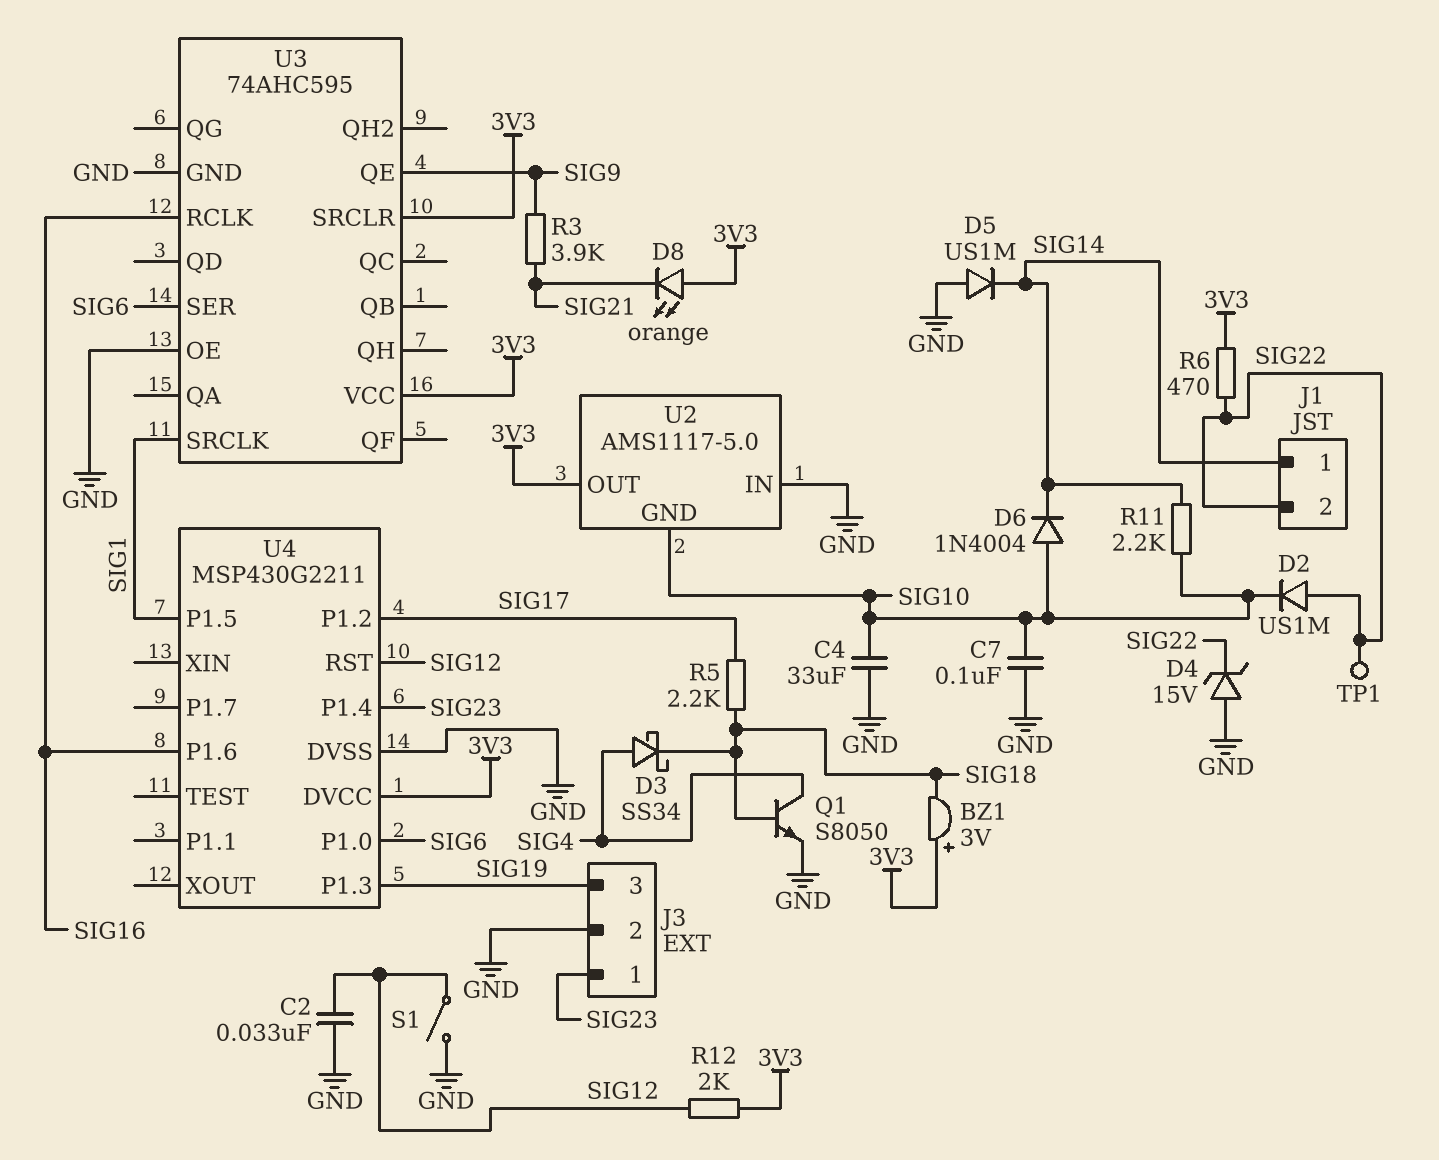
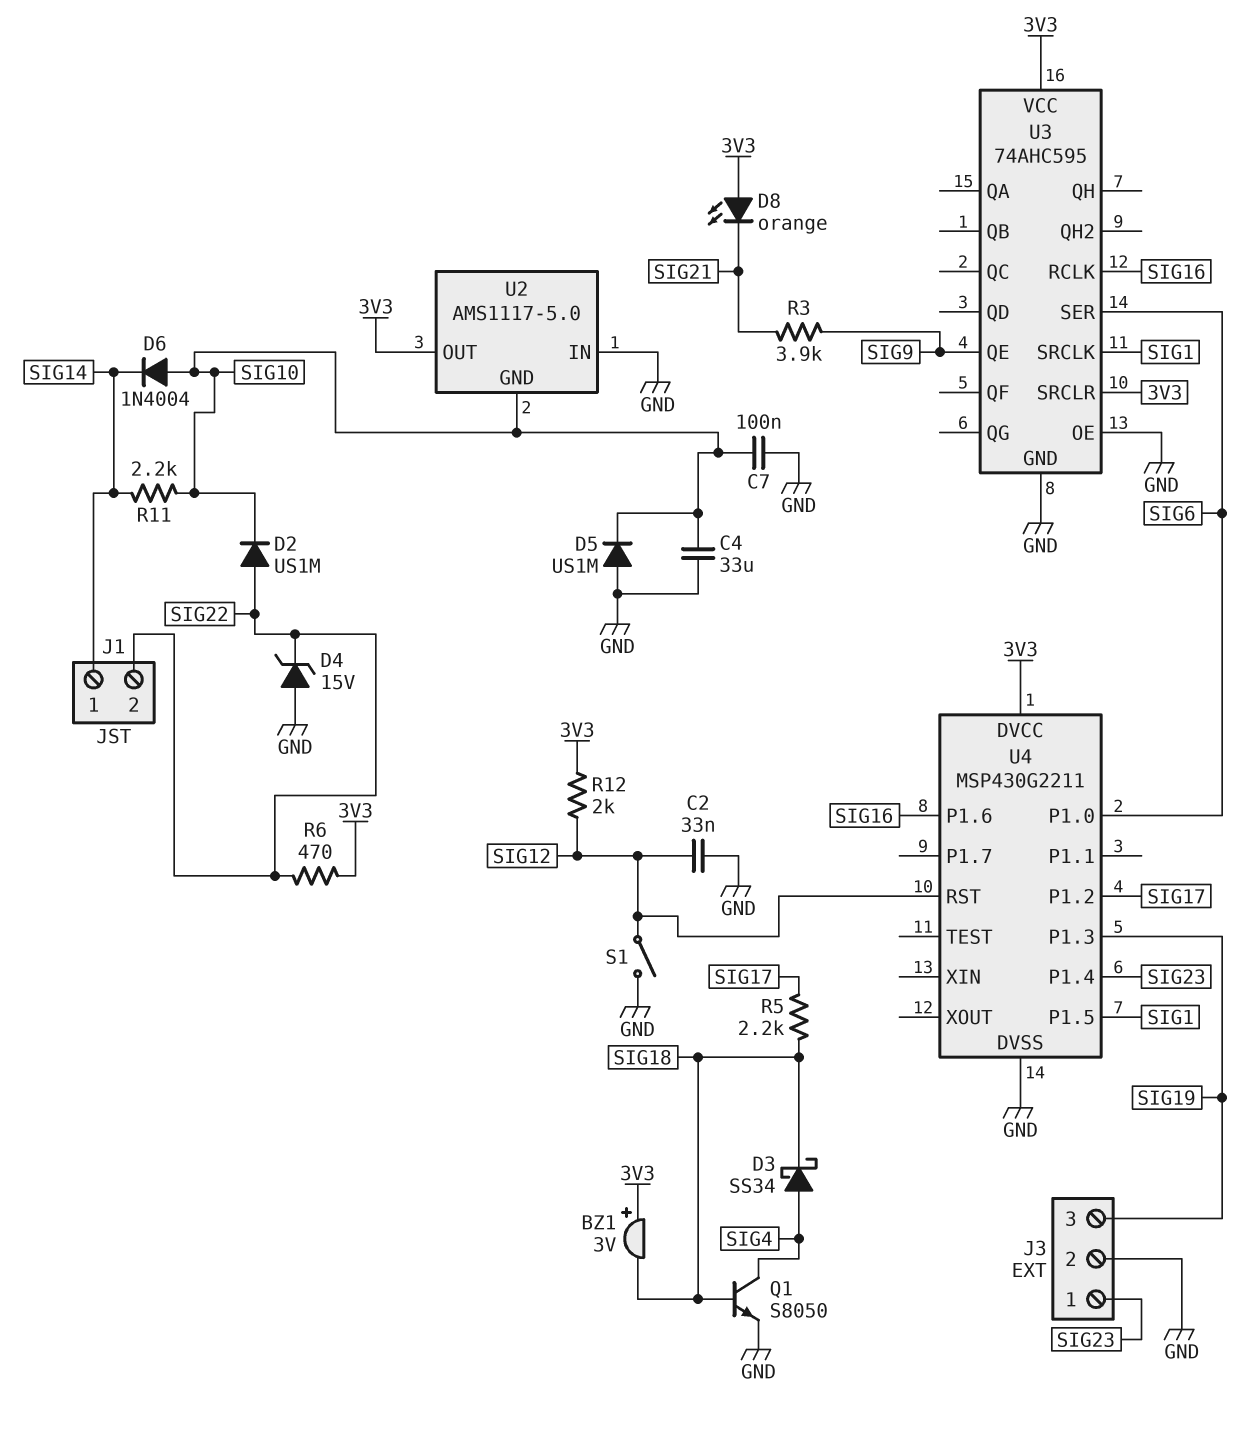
D5: diode US1M (A GND, K SIG14) -> diode US1M (A GND, K SIG10)
TP1: test point (SIG22) -> none

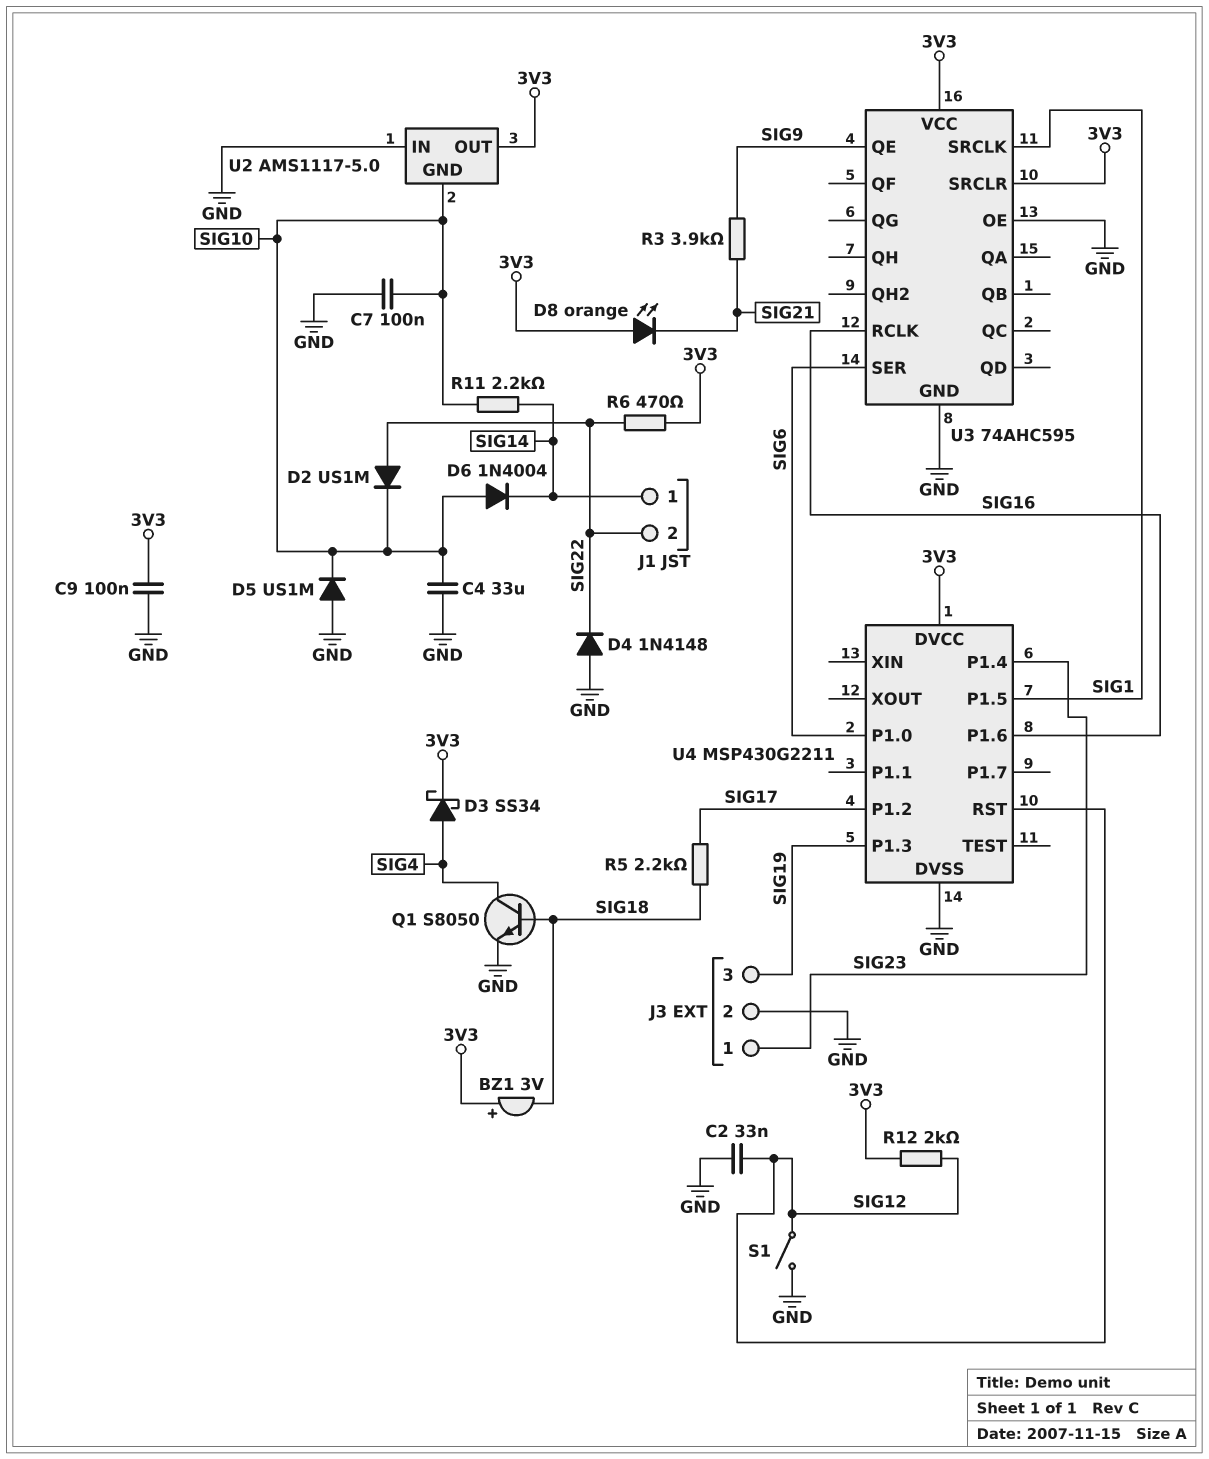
C9: none -> 100nF (3V3, GND)
D3: schottky SS34 (A SIG4, K SIG18) -> schottky SS34 (A SIG4, K 3V3)
D4: zener 15V (A GND, K SIG22) -> diode 1N4148 (A GND, K SIG22)

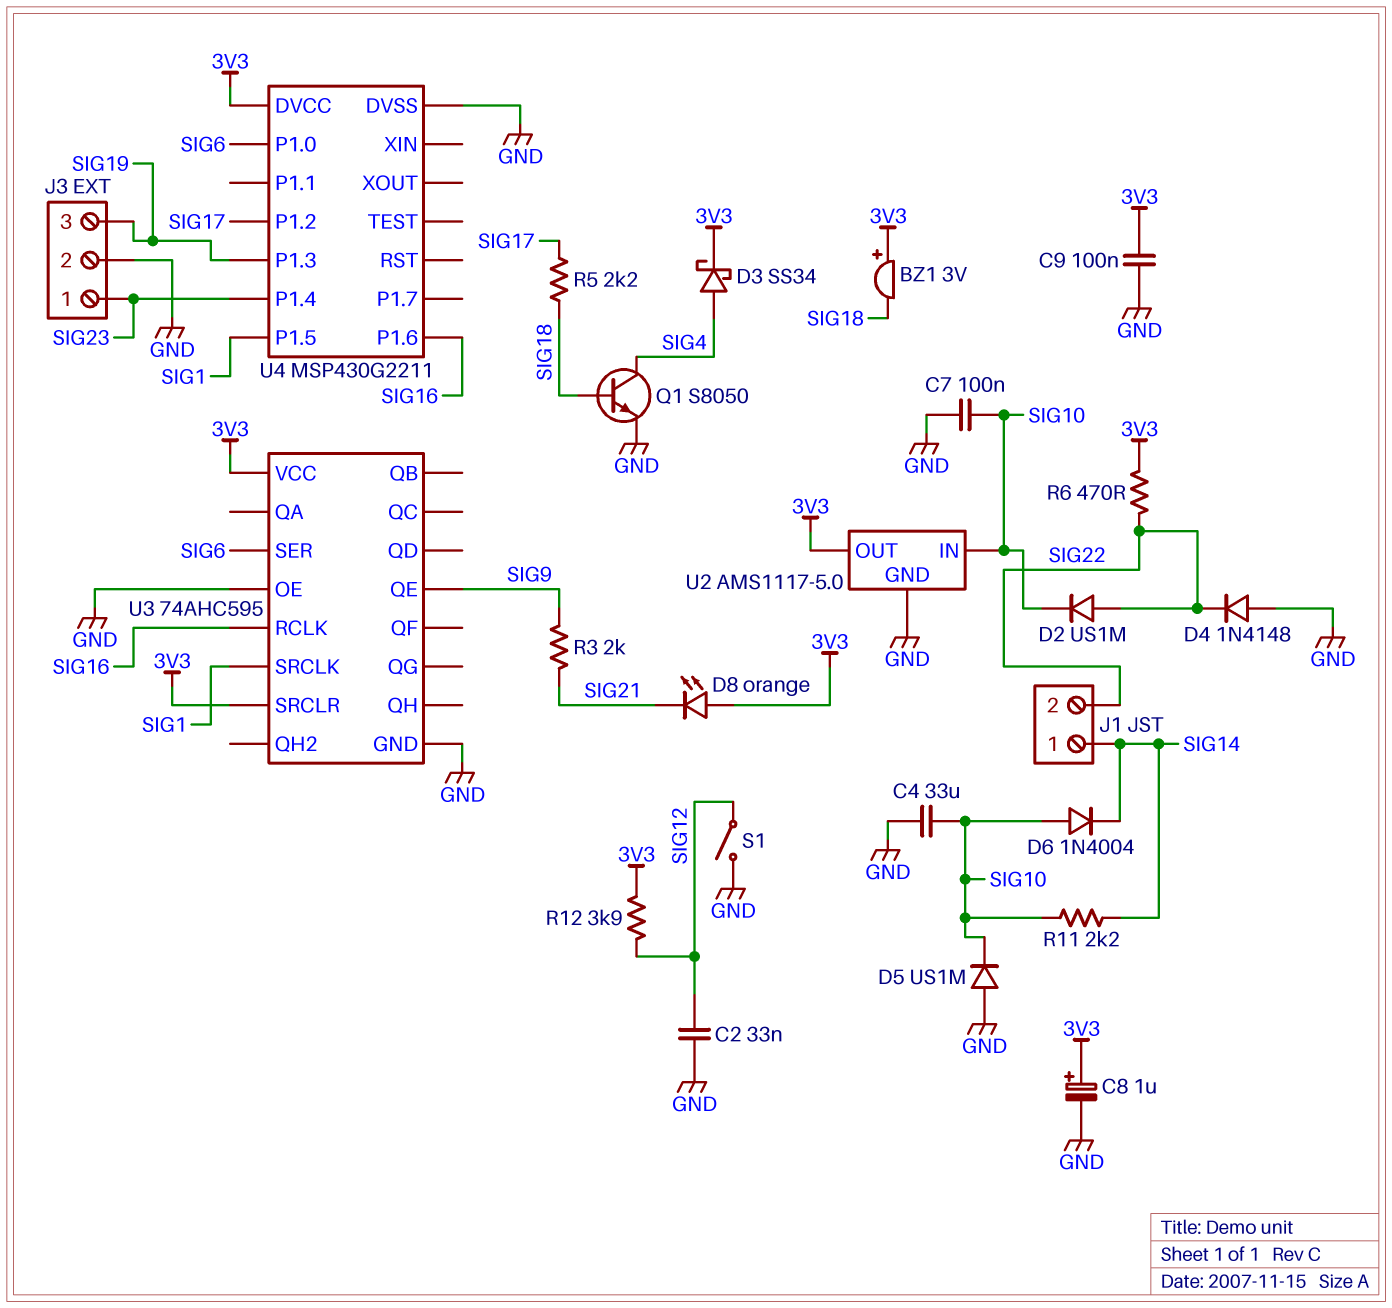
C8: none -> 1uF (plus 3V3, minus GND)
R3: 3.9k (SIG9, SIG21) -> 2k (SIG9, SIG21)
R12: 2k (3V3, SIG12) -> 3.9k (3V3, SIG12)
U2 pin GND: SIG10 -> GND
U2 pin IN: GND -> SIG10
U4 pin RST: SIG12 -> none

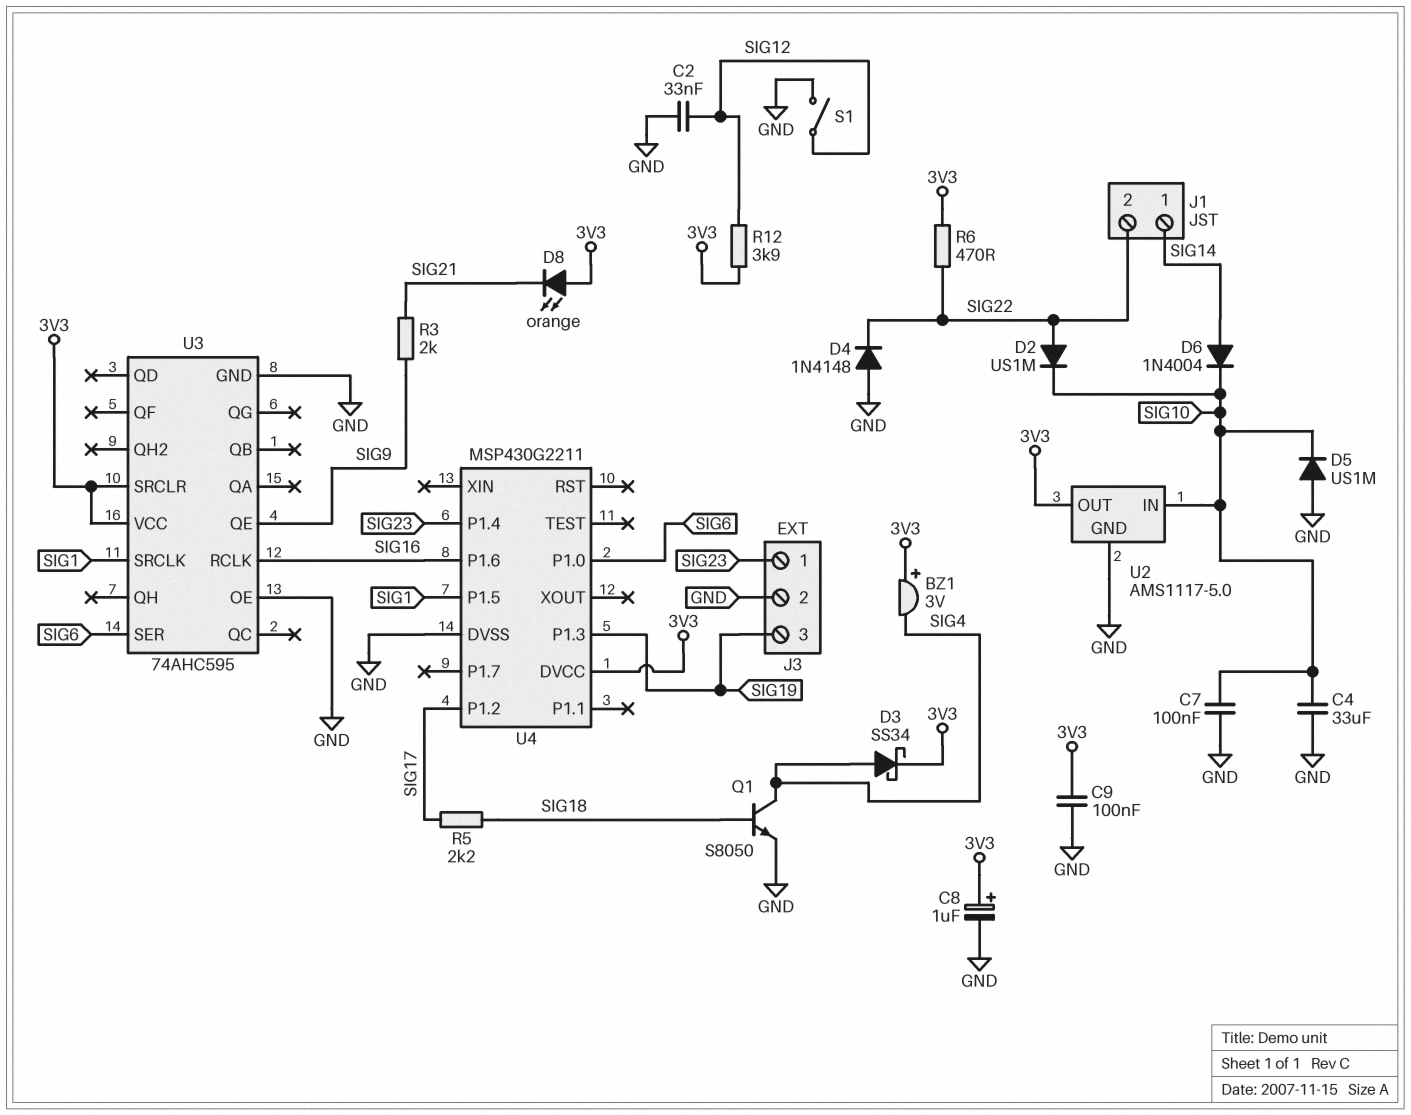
BZ1: buzzer 3V (plus 3V3, minus SIG18) -> buzzer 3V (plus 3V3, minus SIG4)
D6: diode 1N4004 (A SIG10, K SIG14) -> diode 1N4004 (A SIG14, K SIG10)
R11: 2.2k (SIG10, SIG14) -> none

